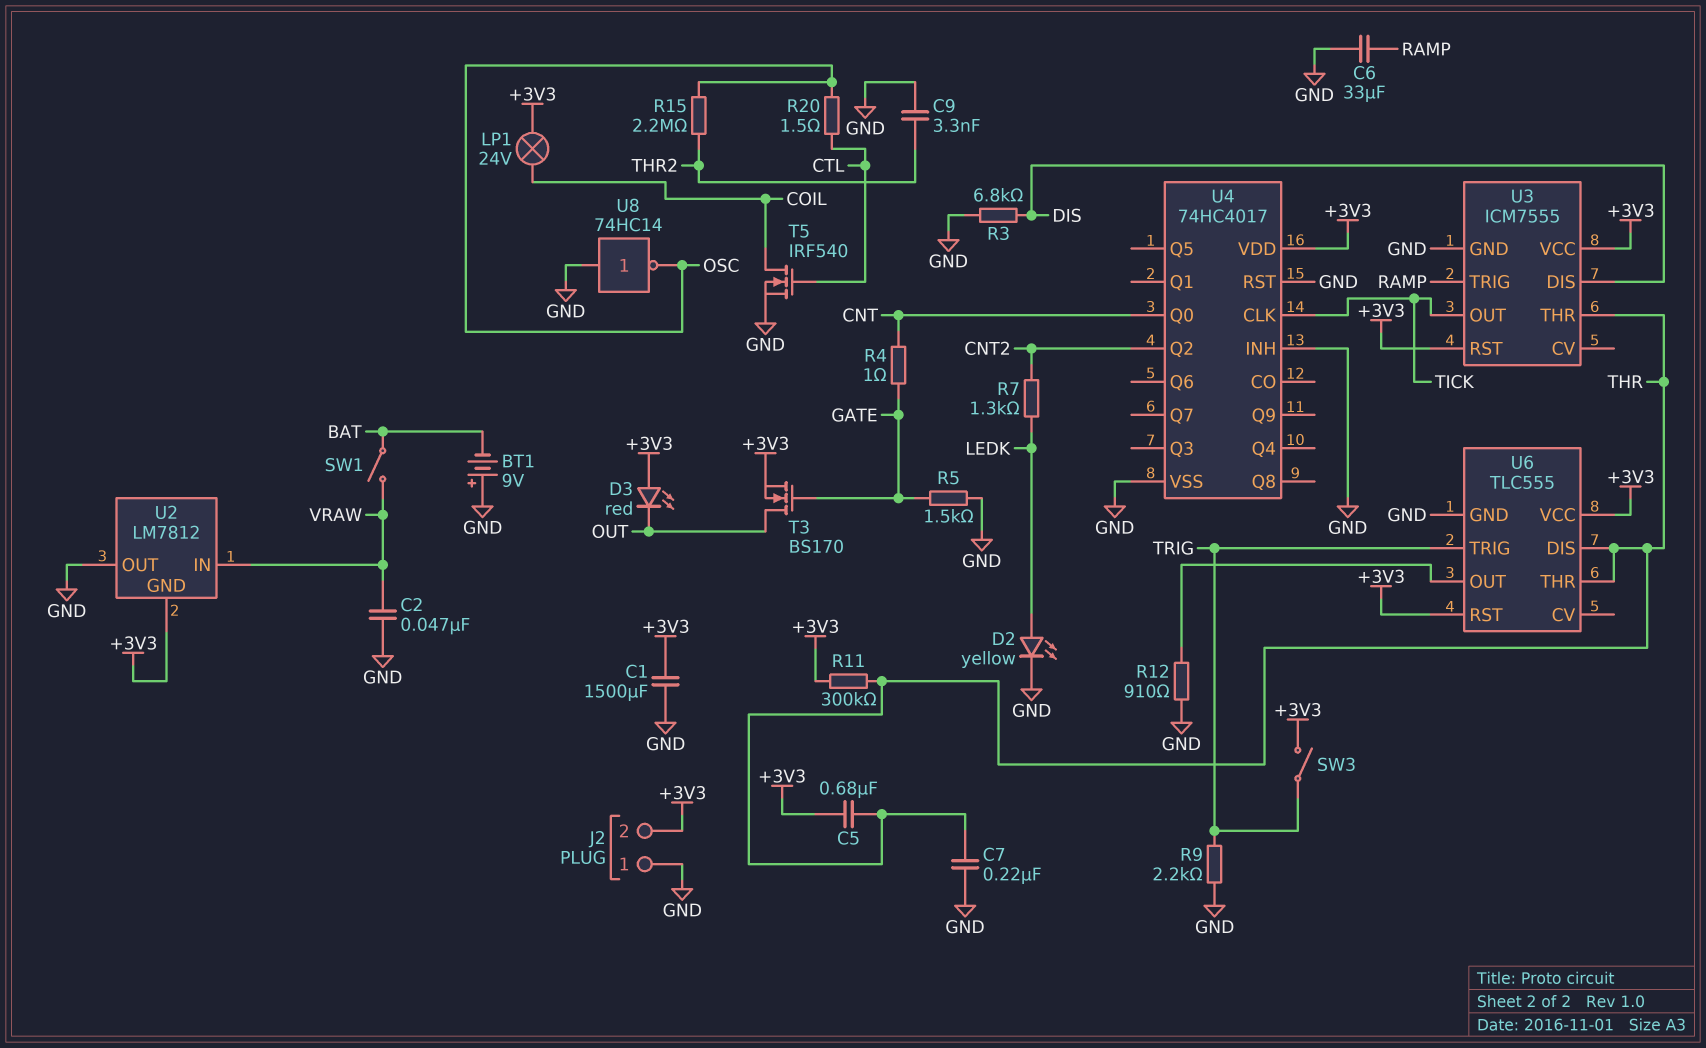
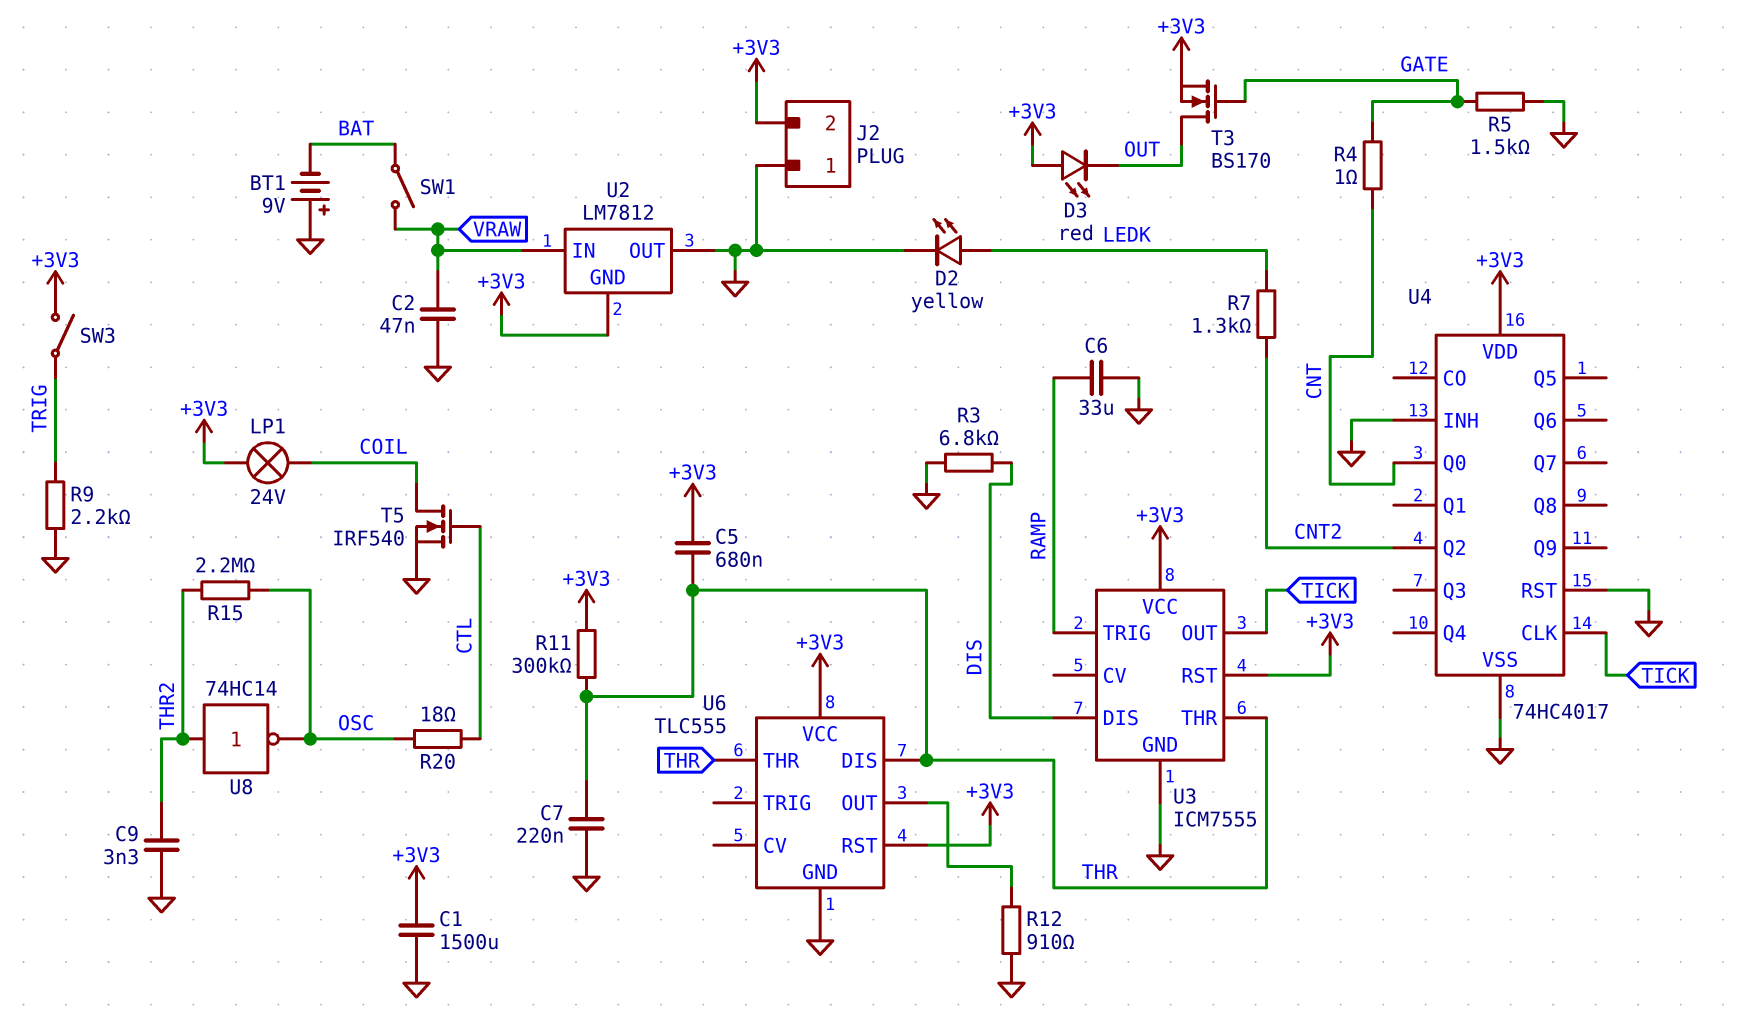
R20: 1.5 (CTL, OSC) -> 18 (CTL, OSC)
U6 pin TRIG: TRIG -> none
U8: NOT 74HC14 (in GND, out OSC) -> NOT 74HC14 (in THR2, out OSC)

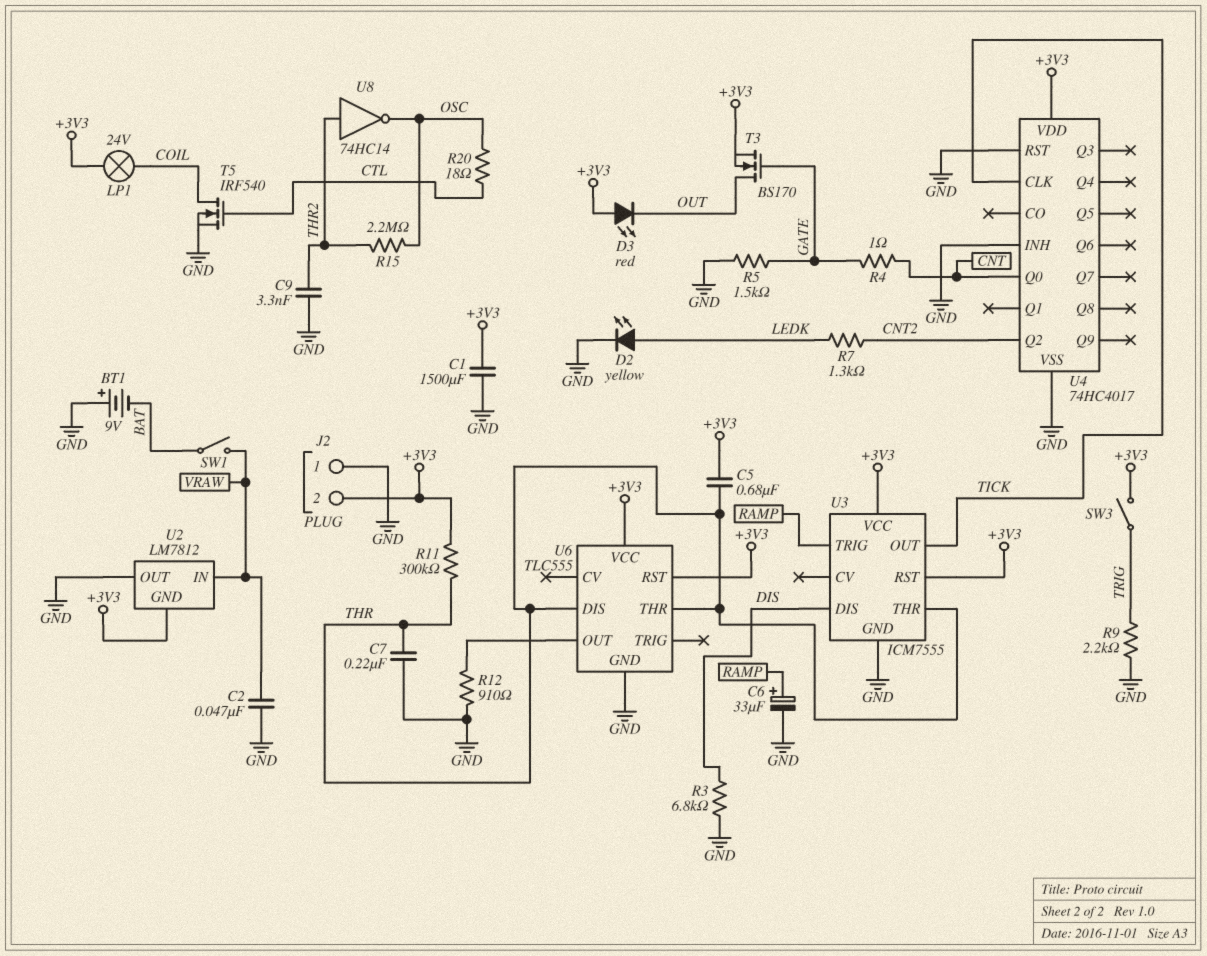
C6: 33uF (GND, RAMP) -> 33uF (plus RAMP, minus GND)

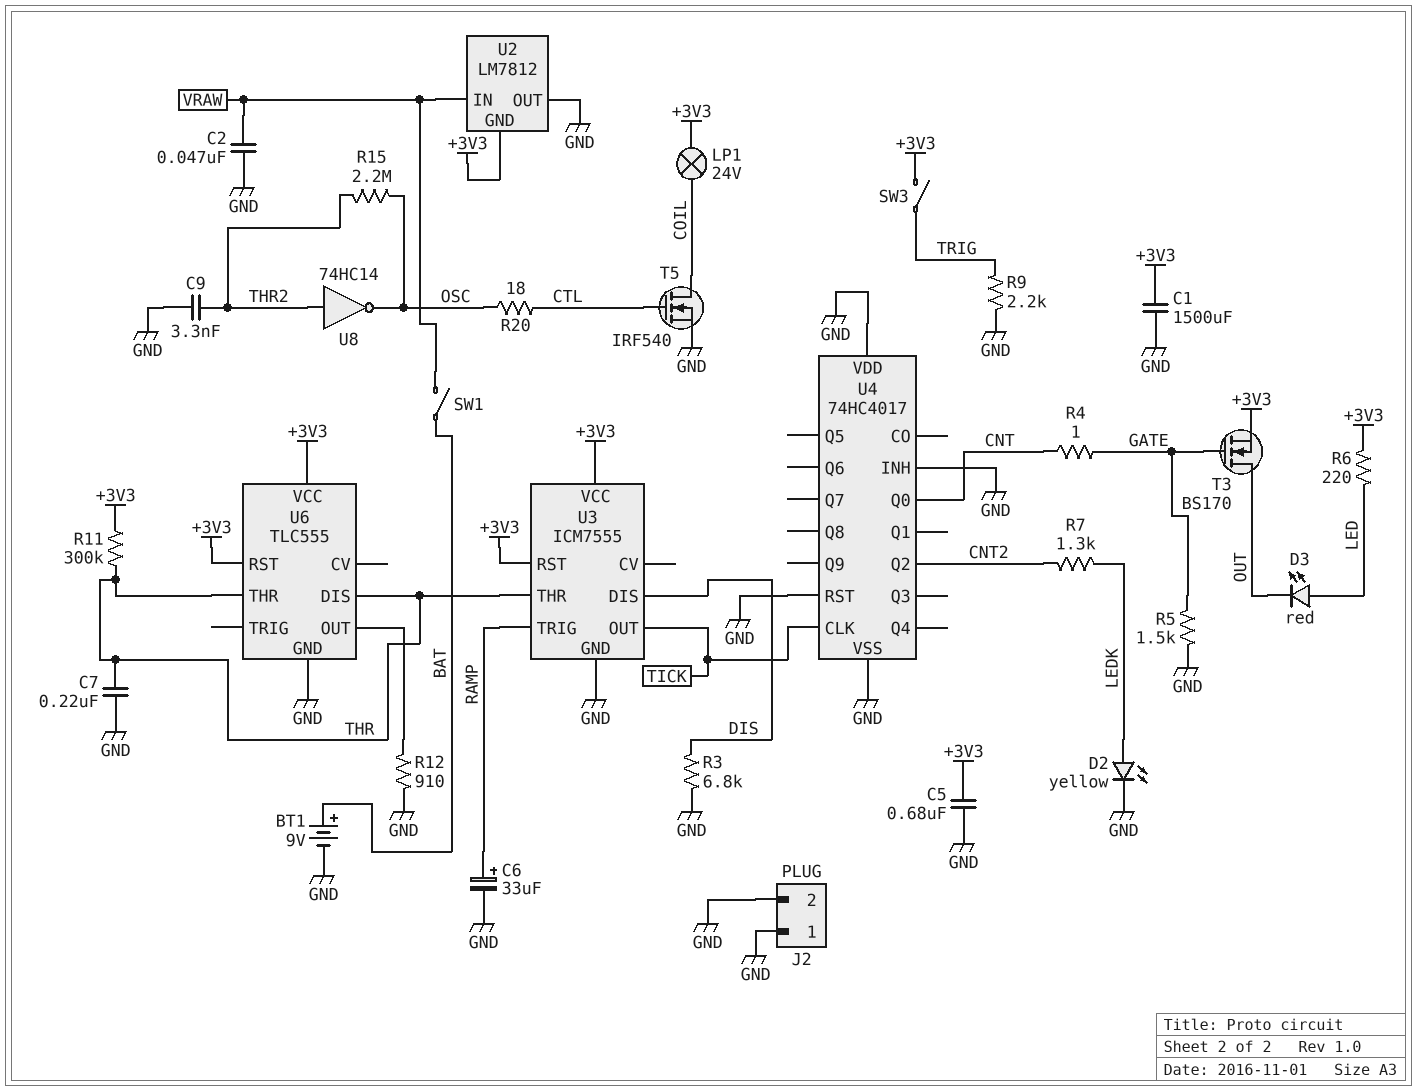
BT1: 9V (plus GND, minus BAT) -> 9V (plus BAT, minus GND)
C5: 680nF (+3V3, THR) -> 680nF (+3V3, GND)
D3: LED red (A +3V3, K OUT) -> LED red (A LED, K OUT)
J2 pin 2: +3V3 -> GND
R6: none -> 220 (+3V3, LED)
U4 pin VDD: +3V3 -> GND

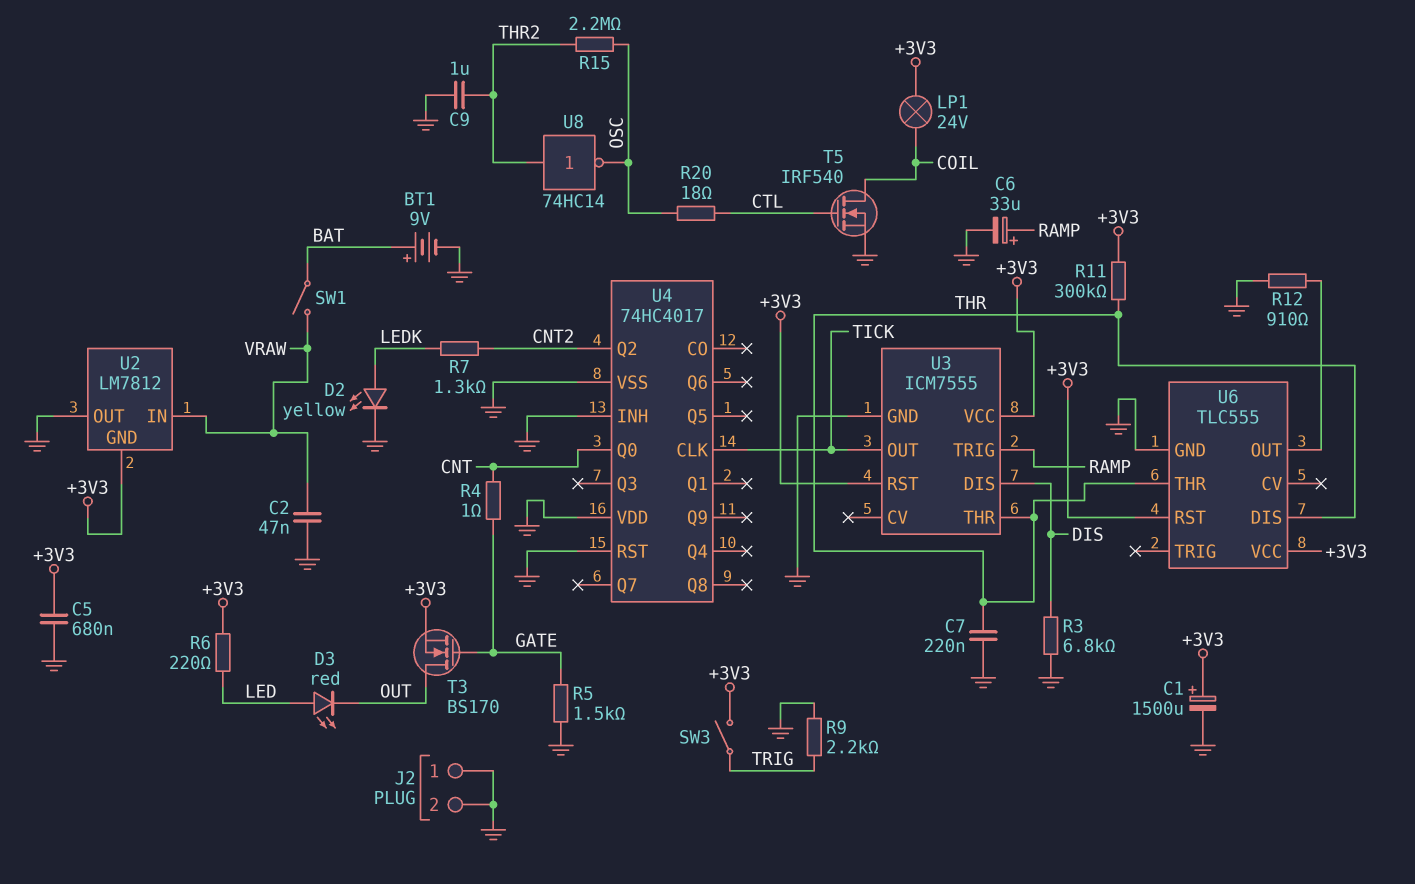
C1: 1500uF (+3V3, GND) -> 1500uF (plus +3V3, minus GND)
C9: 3.3nF (GND, THR2) -> 1uF (GND, THR2)

